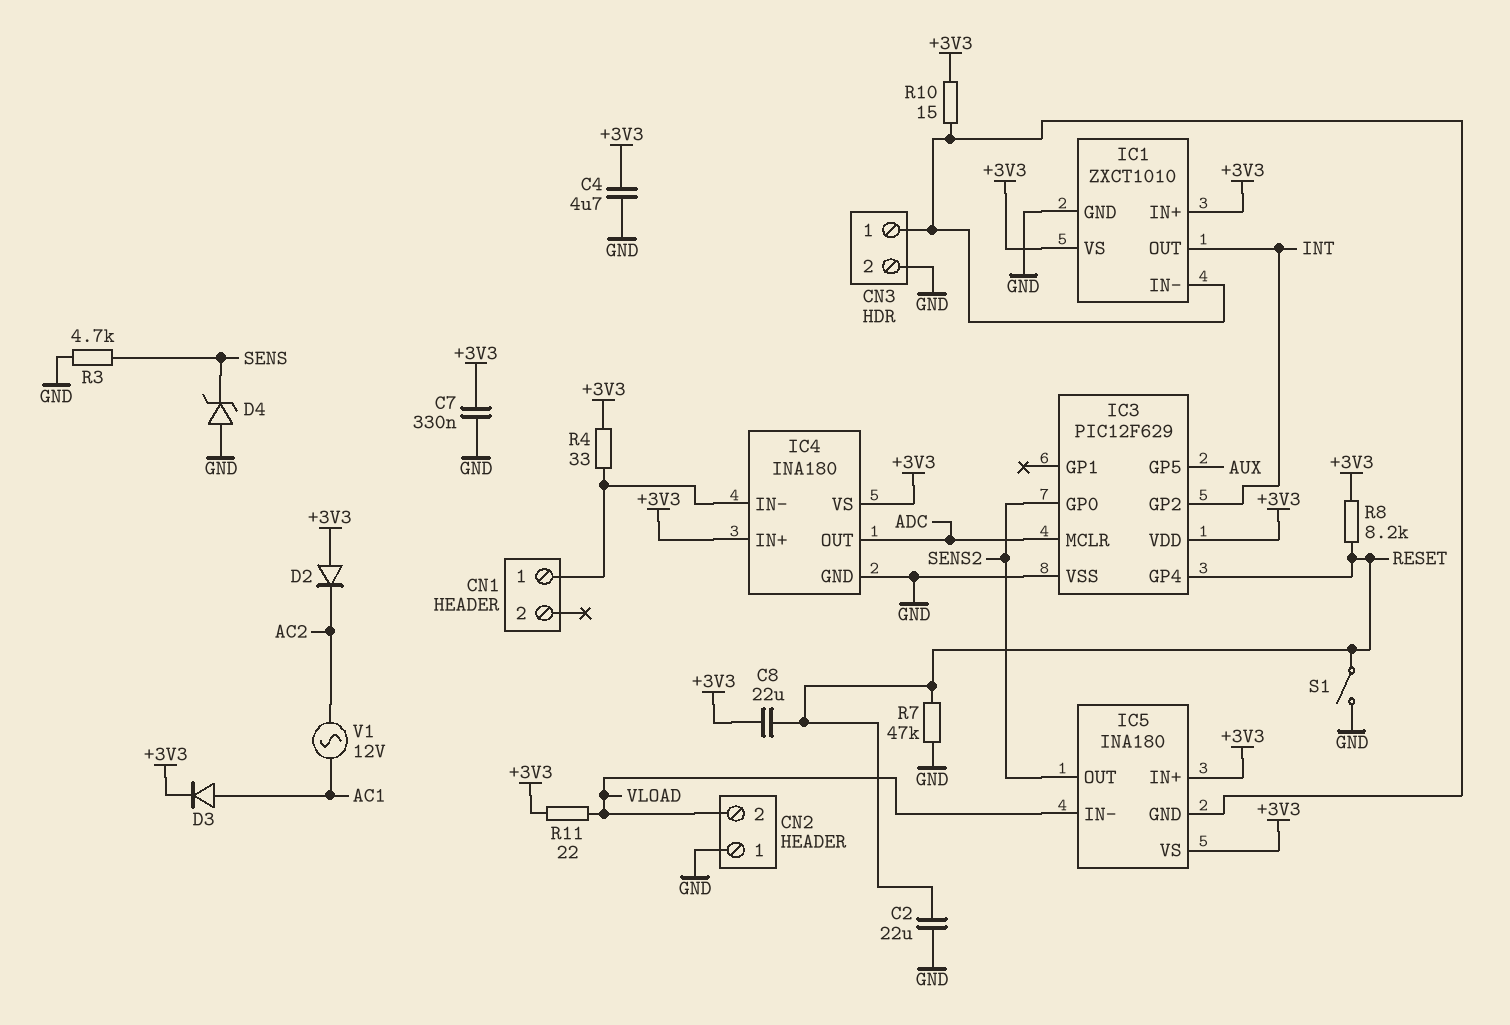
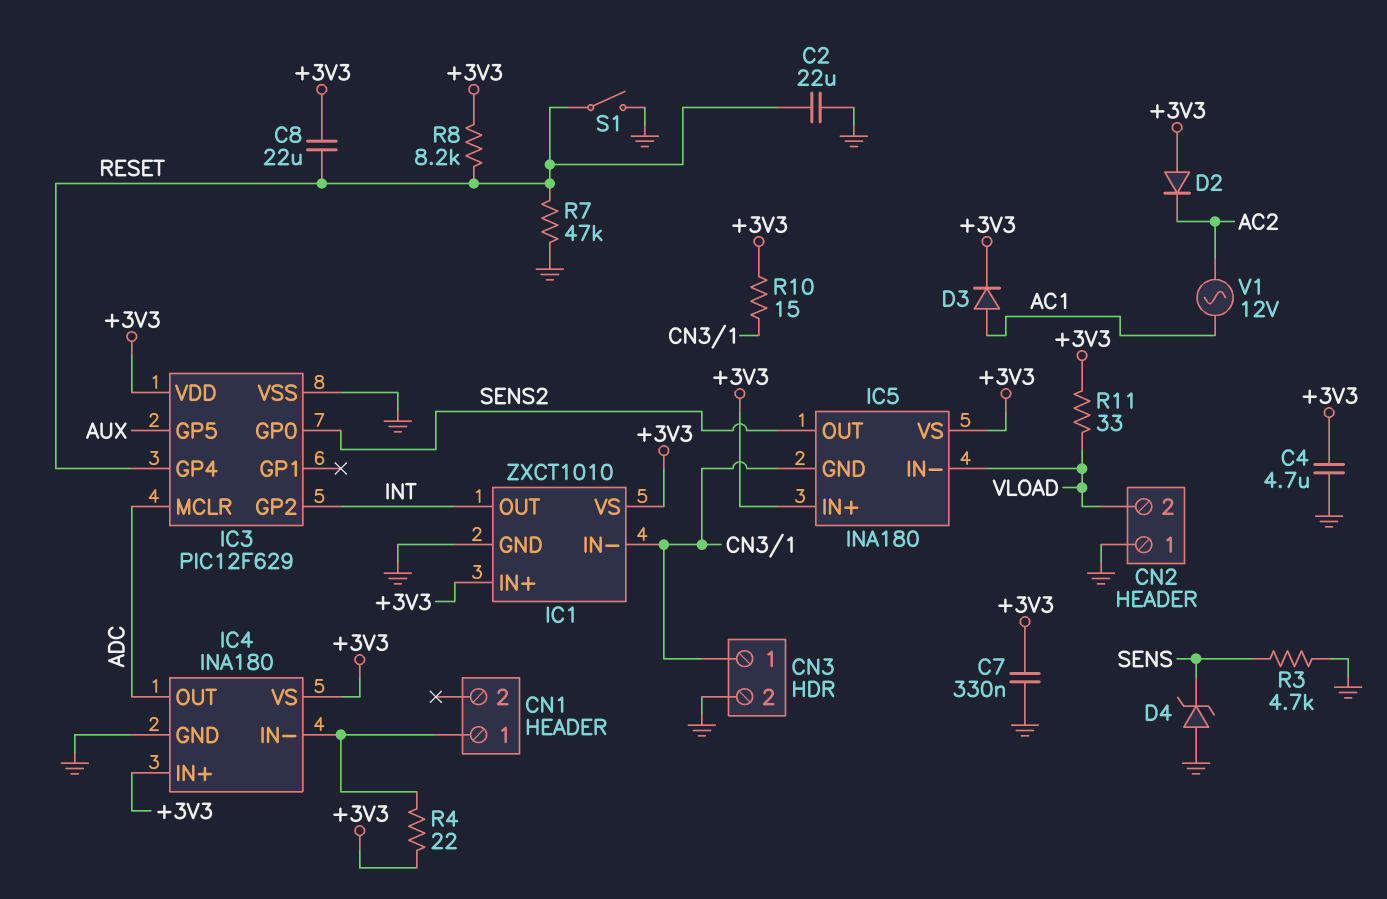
R4: 33 (+3V3, CN1/1) -> 22 (+3V3, CN1/1)
R11: 22 (+3V3, VLOAD) -> 33 (+3V3, VLOAD)

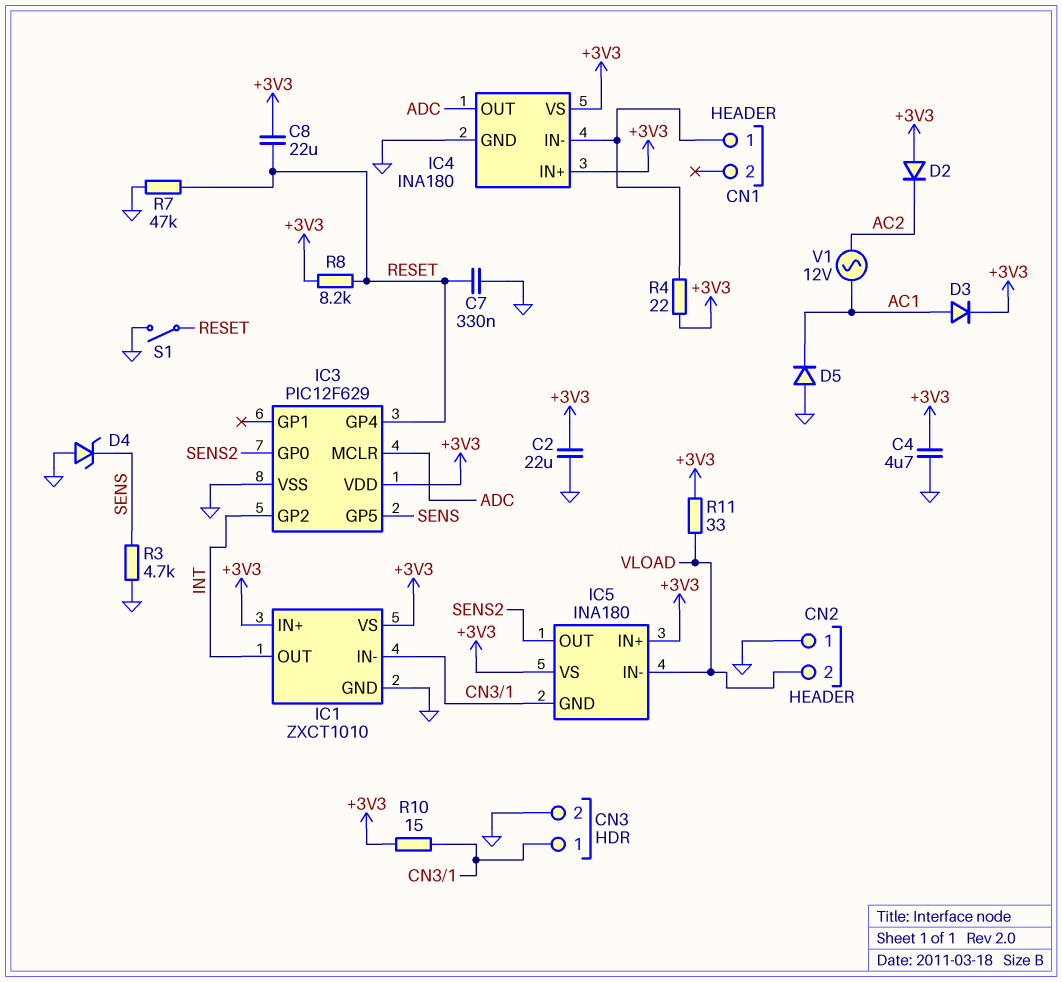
C2: 22uF (GND, RESET) -> 22uF (+3V3, GND)
C7: 330nF (+3V3, GND) -> 330nF (GND, RESET)
D5: none -> diode (A GND, K AC1)
IC3 pin GP5: AUX -> SENS

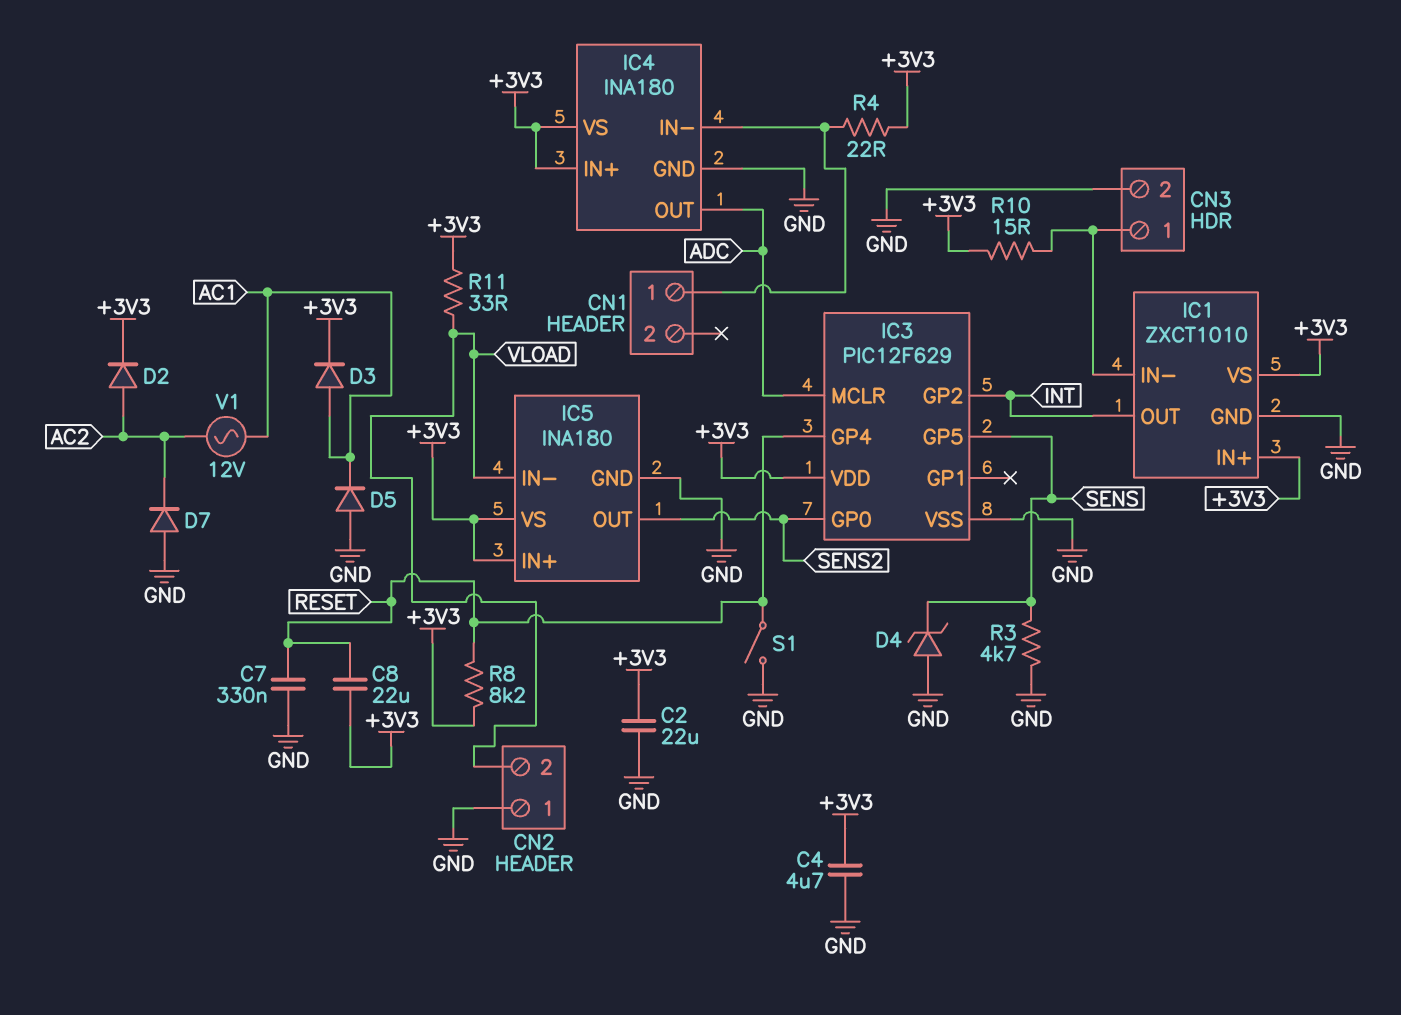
D2: diode (A +3V3, K AC2) -> diode (A AC2, K +3V3)
D7: none -> diode (A GND, K AC2)
IC5 pin GND: CN3/1 -> GND
R7: 47k (GND, RESET) -> none

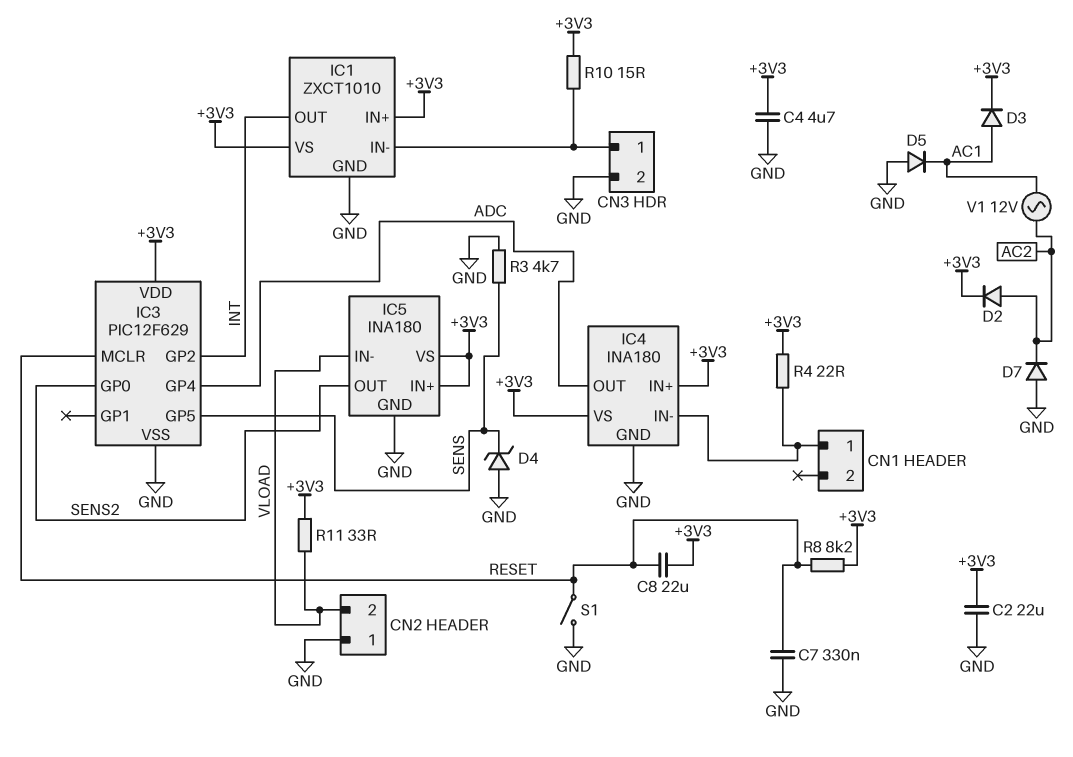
IC3 pin GP4: RESET -> ADC
IC3 pin MCLR: ADC -> RESET

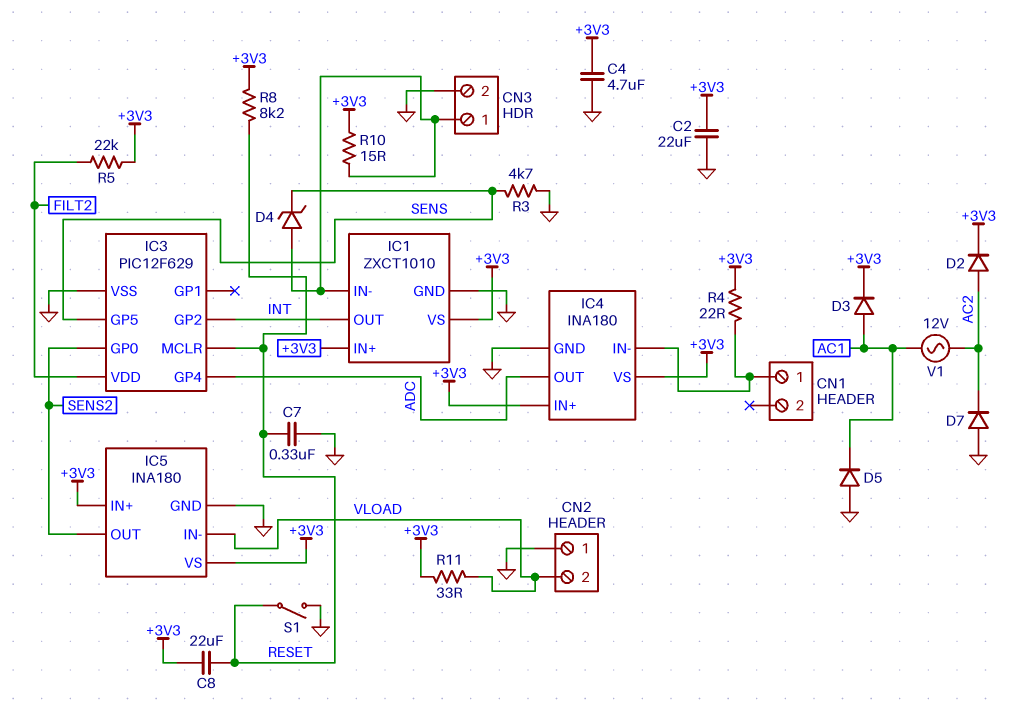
D4: zener (A GND, K SENS) -> zener (A CN3/1, K SENS)
IC3 pin VDD: +3V3 -> FILT2
R5: none -> 22k (+3V3, FILT2)

